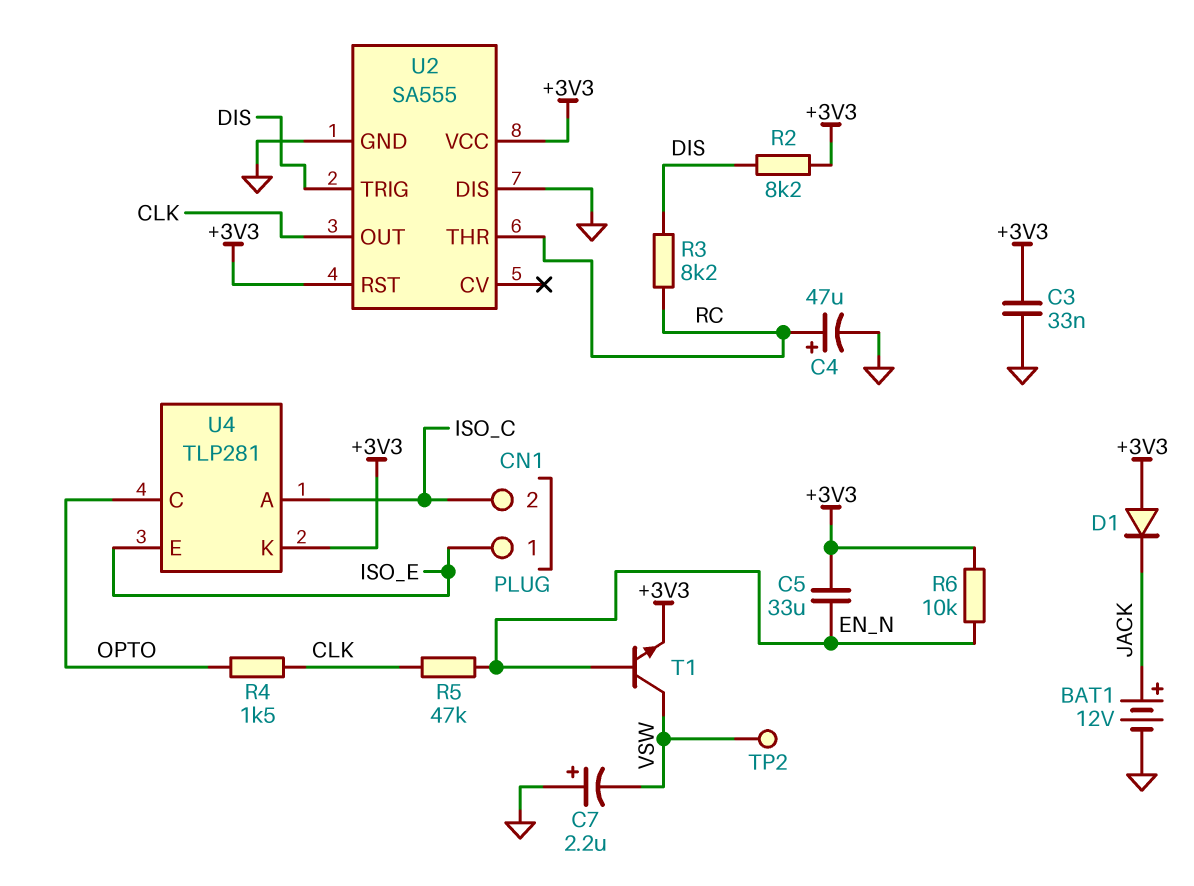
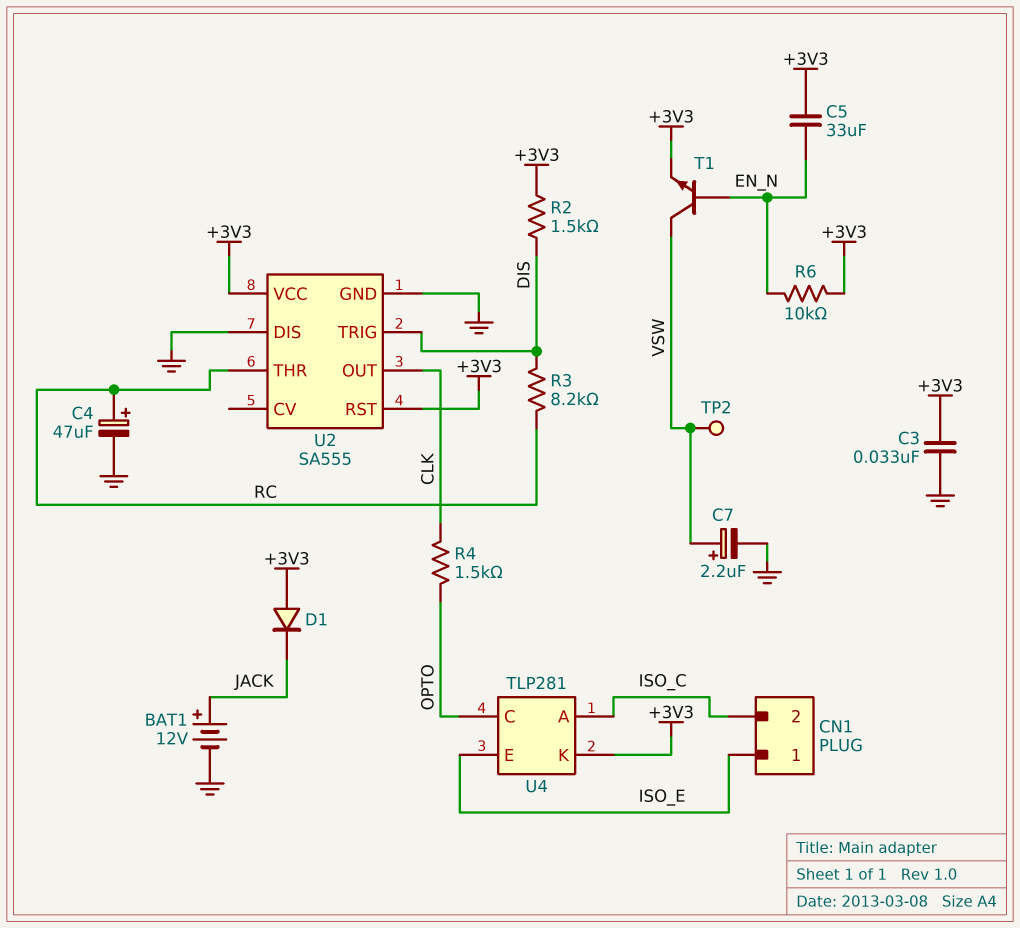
C7: 2.2uF (plus GND, minus VSW) -> 2.2uF (plus VSW, minus GND)
R2: 8.2k (+3V3, DIS) -> 1.5k (+3V3, DIS)
R5: 47k (CLK, EN_N) -> none

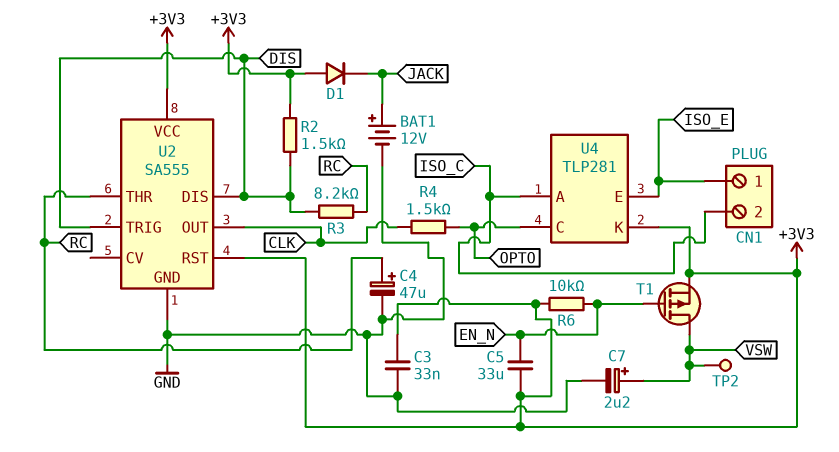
T1: NPN (B EN_N, C VSW, E +3V3) -> PMOS (G EN_N, D VSW, S +3V3)
U2 pin DIS: GND -> DIS

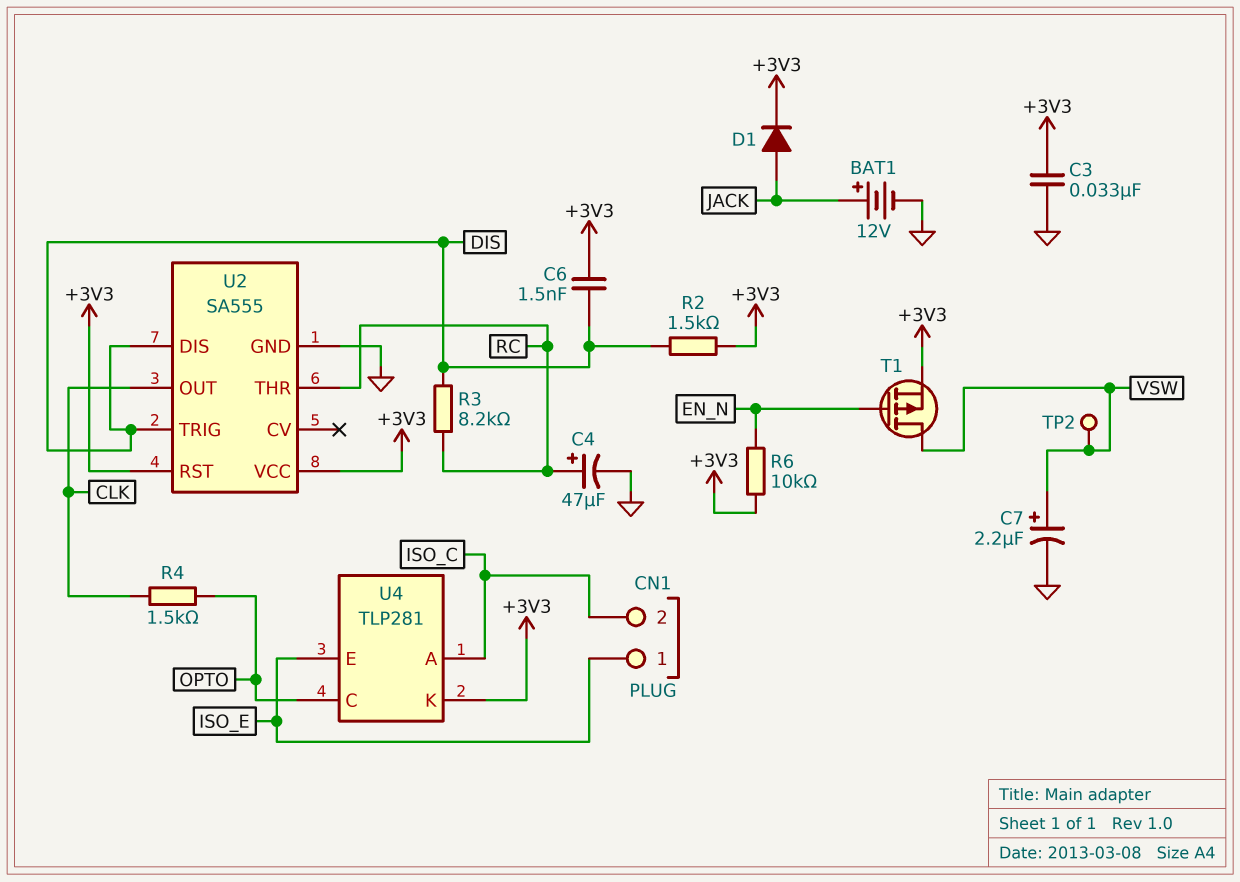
C5: 33uF (+3V3, EN_N) -> none
C6: none -> 1.5nF (+3V3, DIS)
D1: diode (A +3V3, K JACK) -> diode (A JACK, K +3V3)

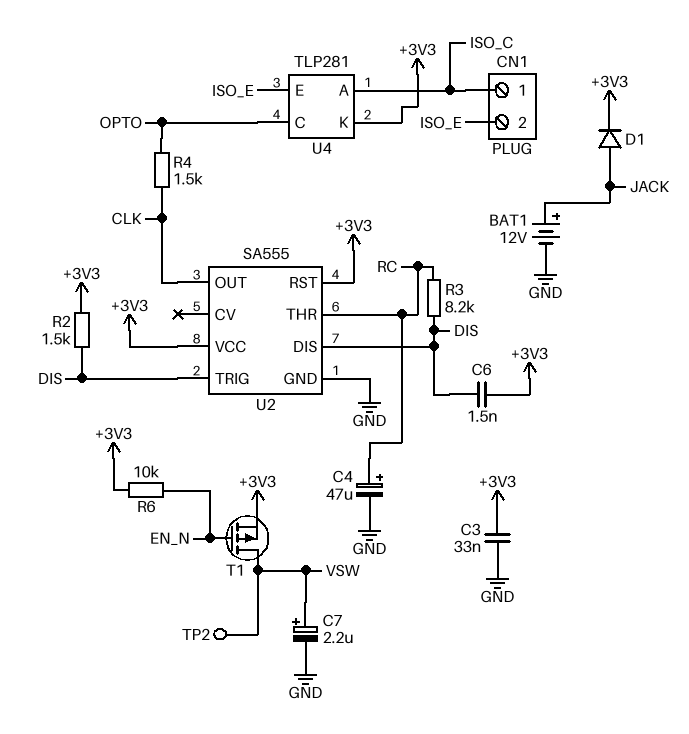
CN1 pin 1: ISO_E -> ISO_C
CN1 pin 2: ISO_C -> ISO_E

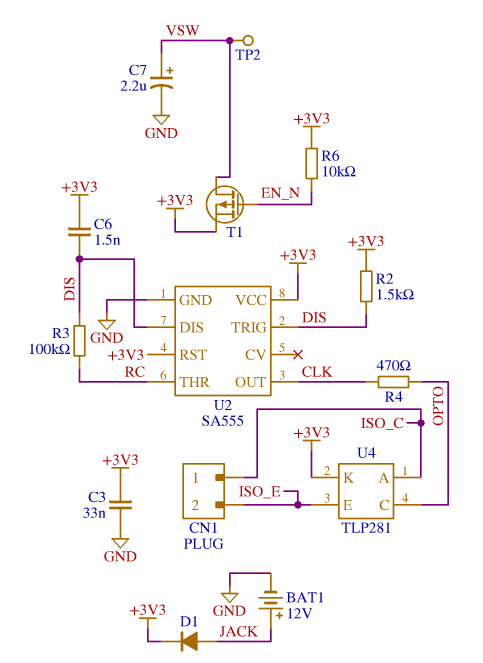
C4: 47uF (plus RC, minus GND) -> none
R3: 8.2k (DIS, RC) -> 100k (DIS, RC)
R4: 1.5k (CLK, OPTO) -> 470 (CLK, OPTO)

